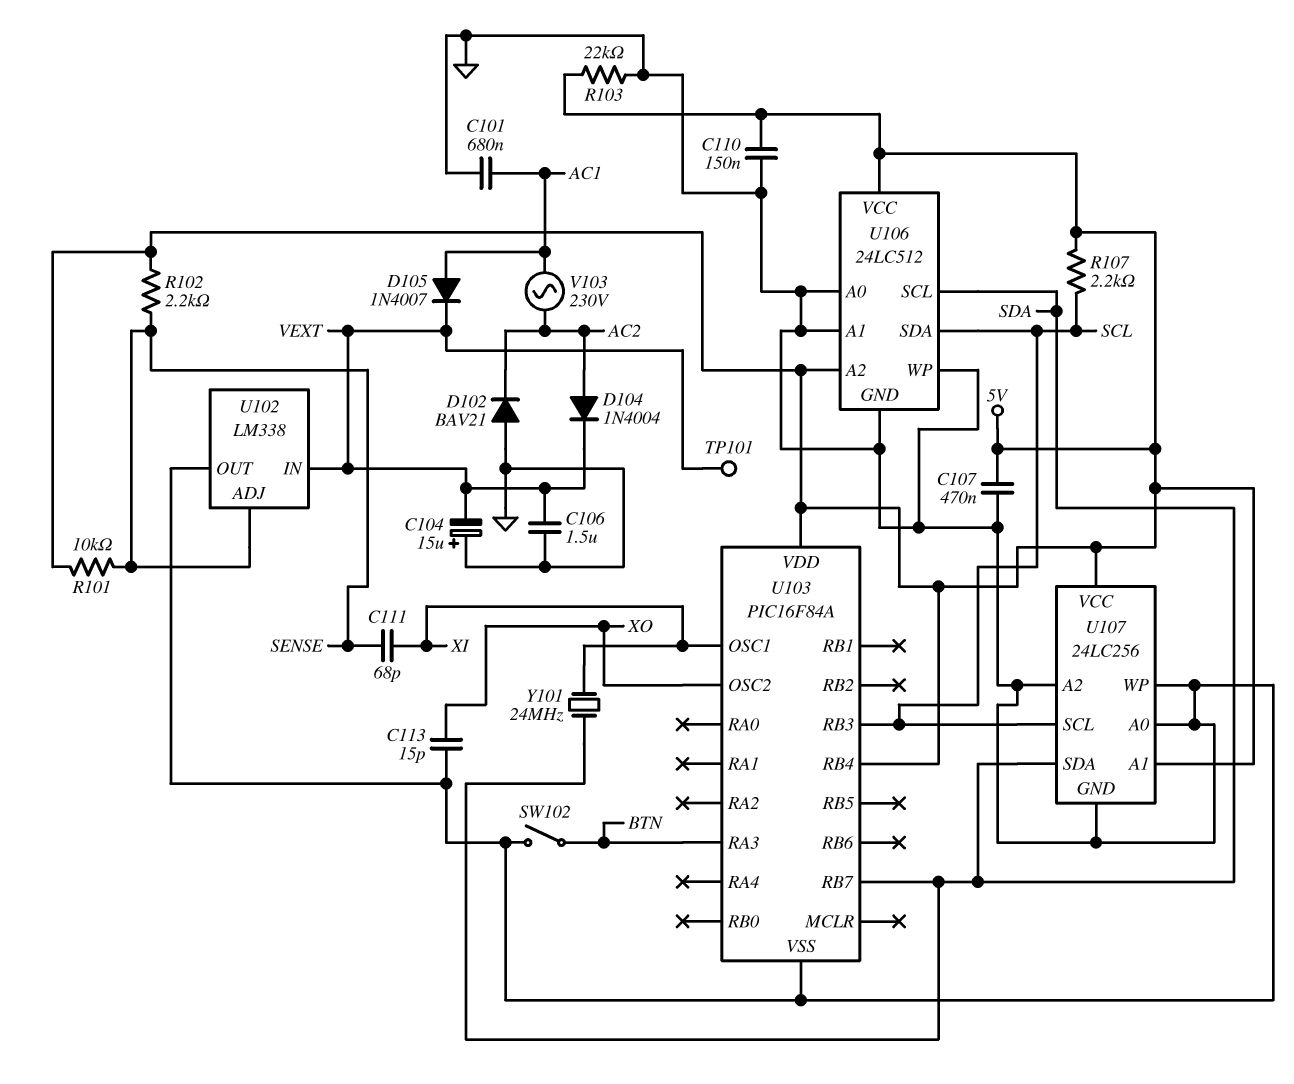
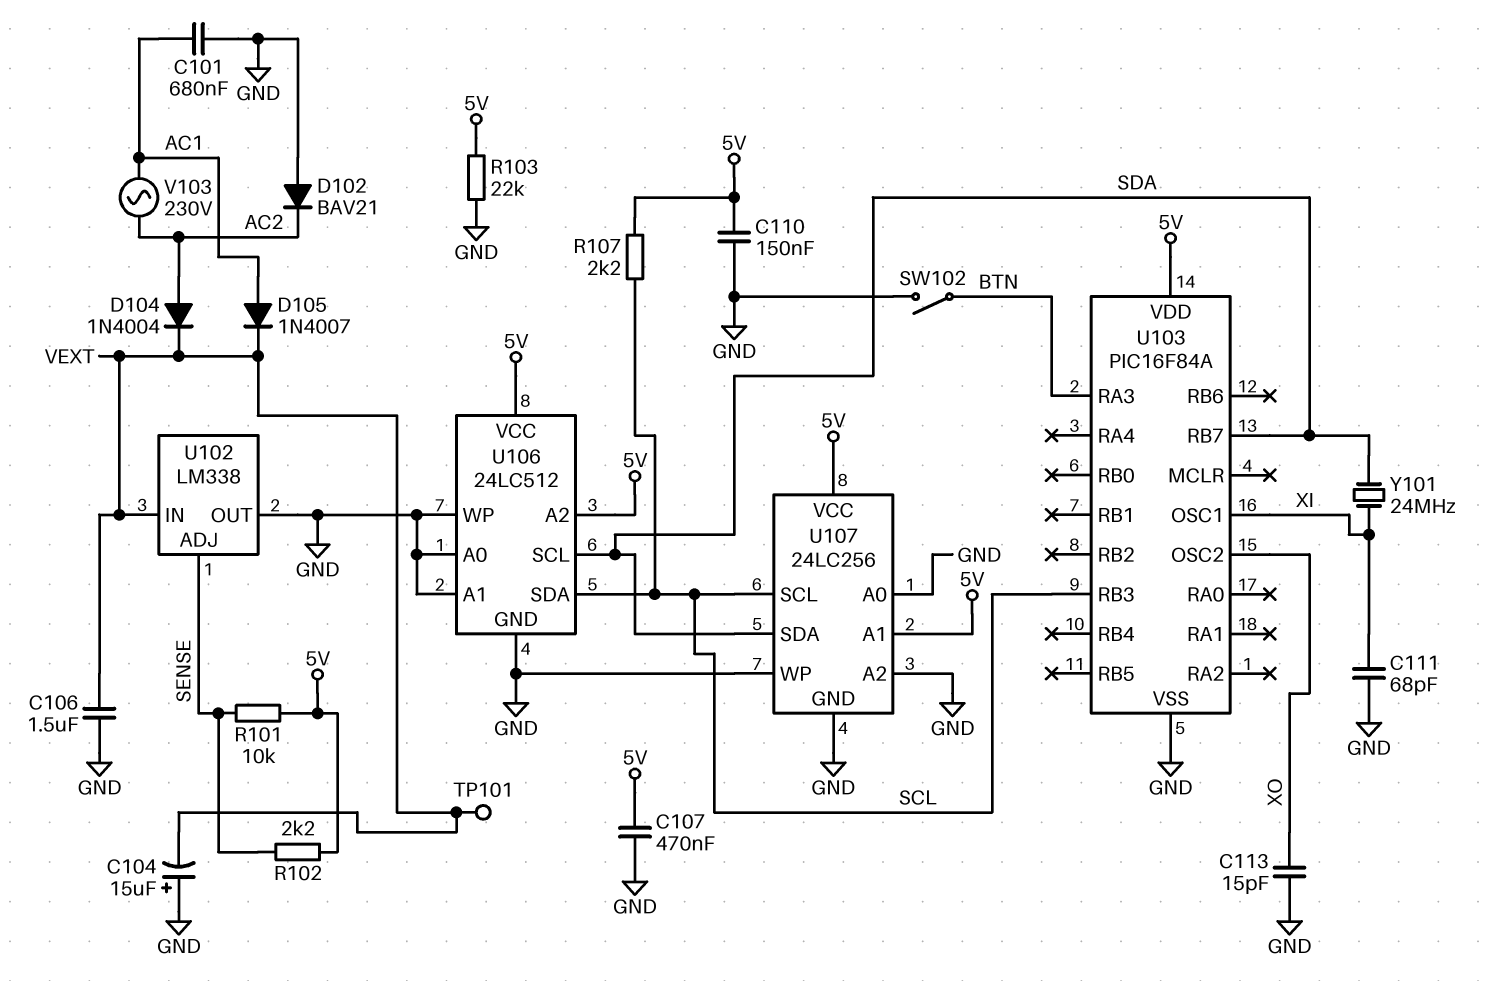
C111: 68pF (SENSE, XI) -> 68pF (GND, XI)
U103 pin RB4: 5V -> none

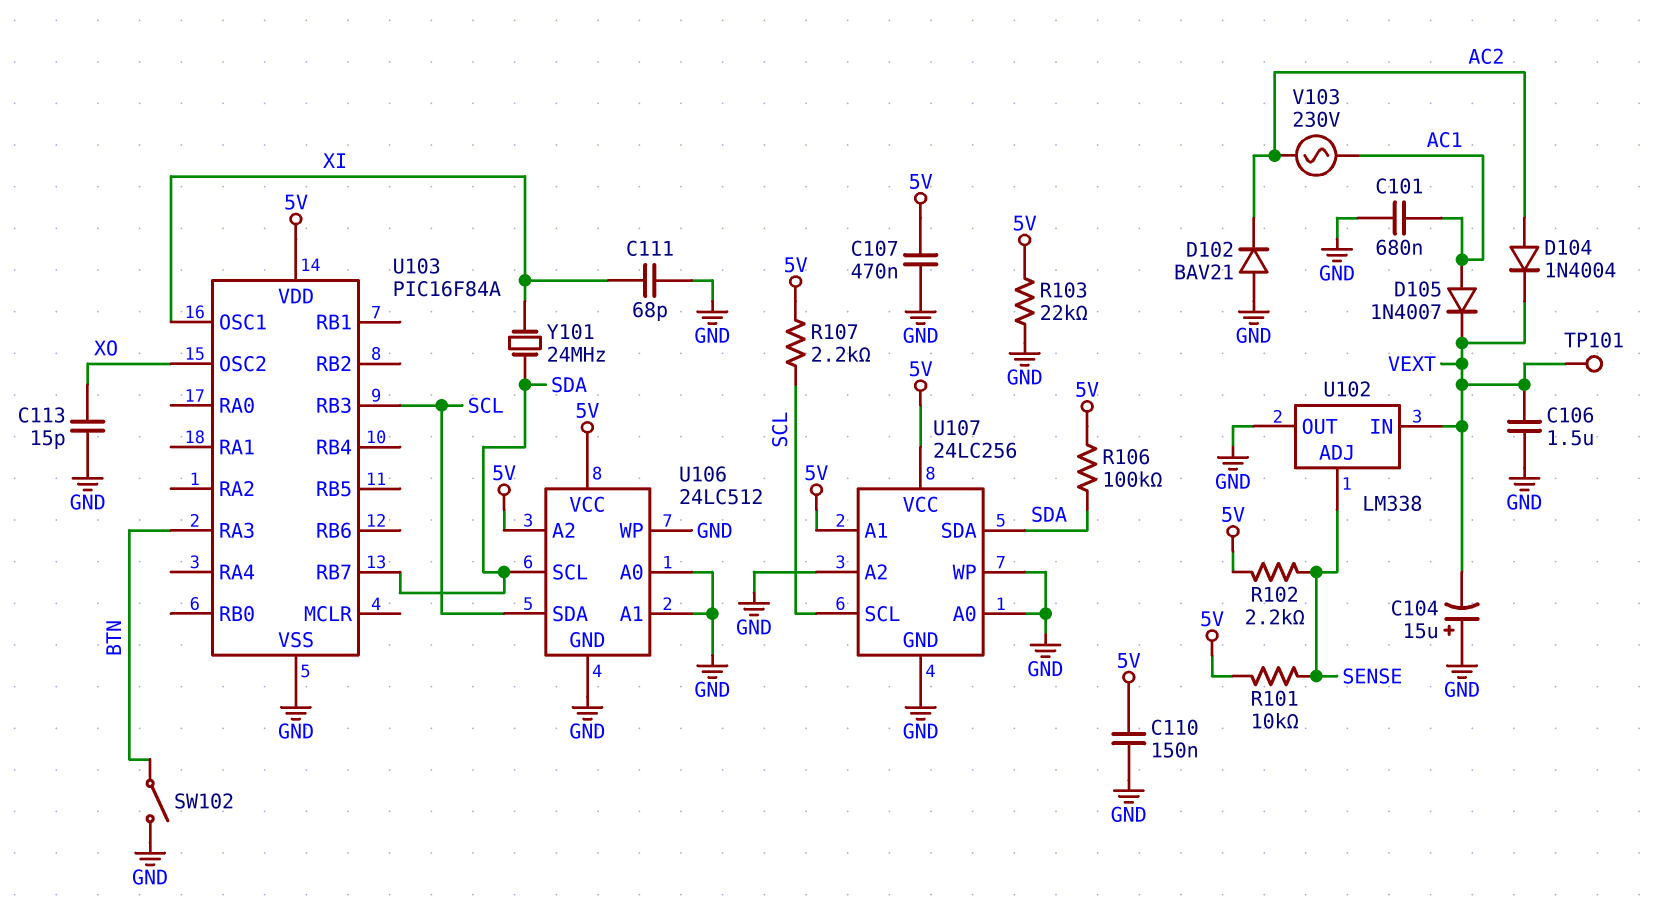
R106: none -> 100k (5V, SDA)

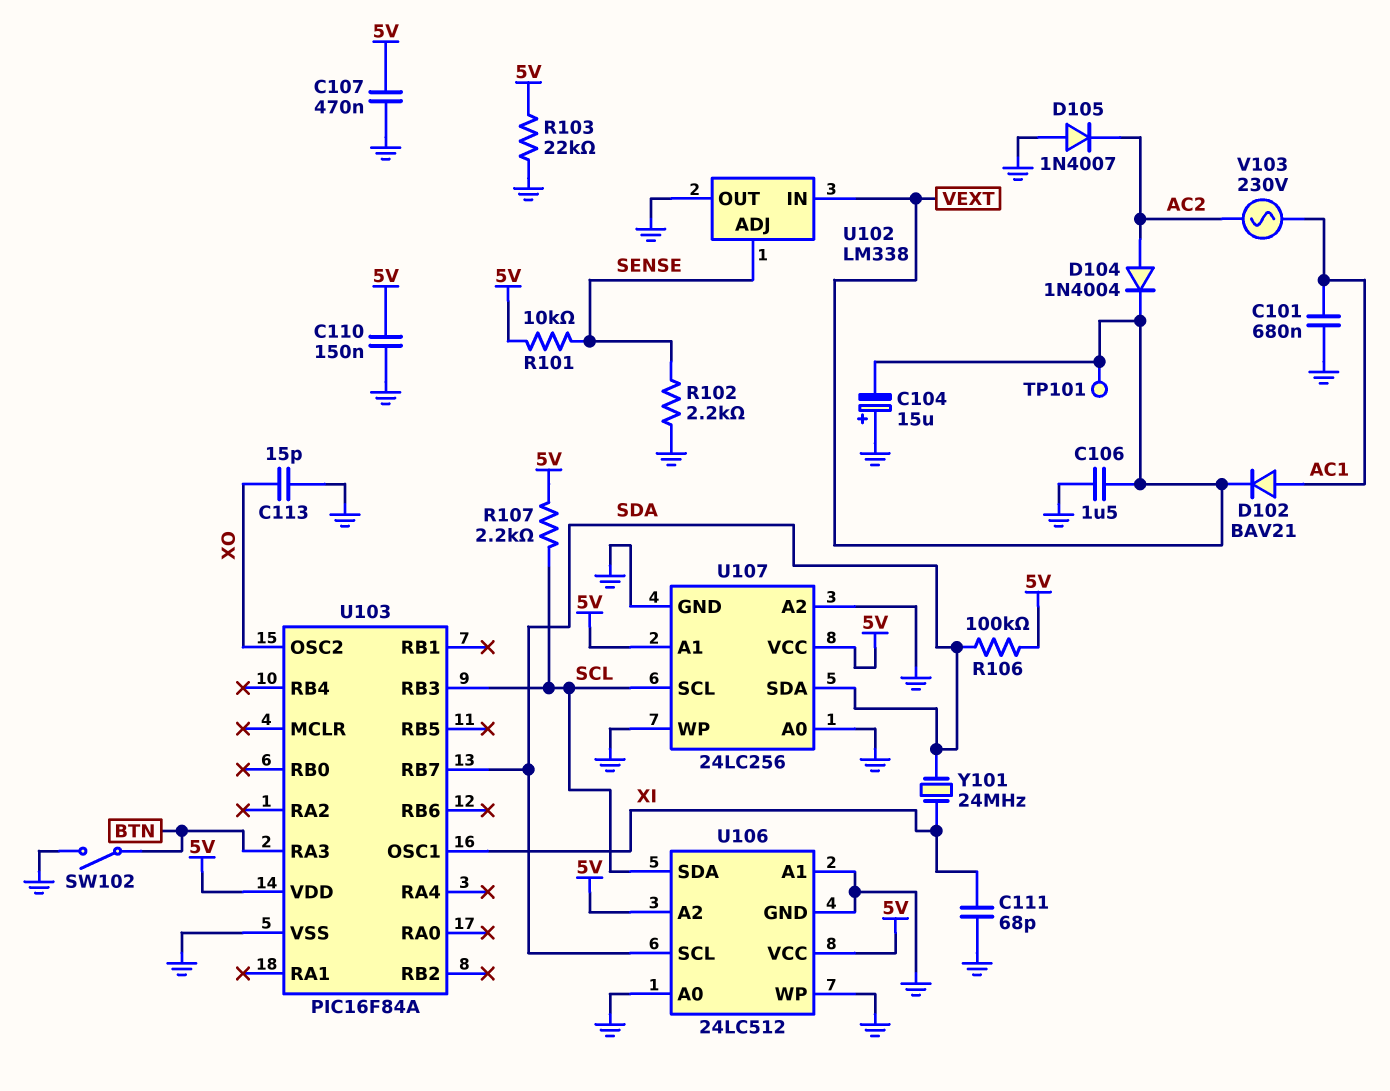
D102: diode BAV21 (A GND, K AC2) -> diode BAV21 (A AC1, K VEXT)
D105: diode 1N4007 (A AC1, K VEXT) -> diode 1N4007 (A GND, K AC2)
R102: 2.2k (5V, SENSE) -> 2.2k (GND, SENSE)

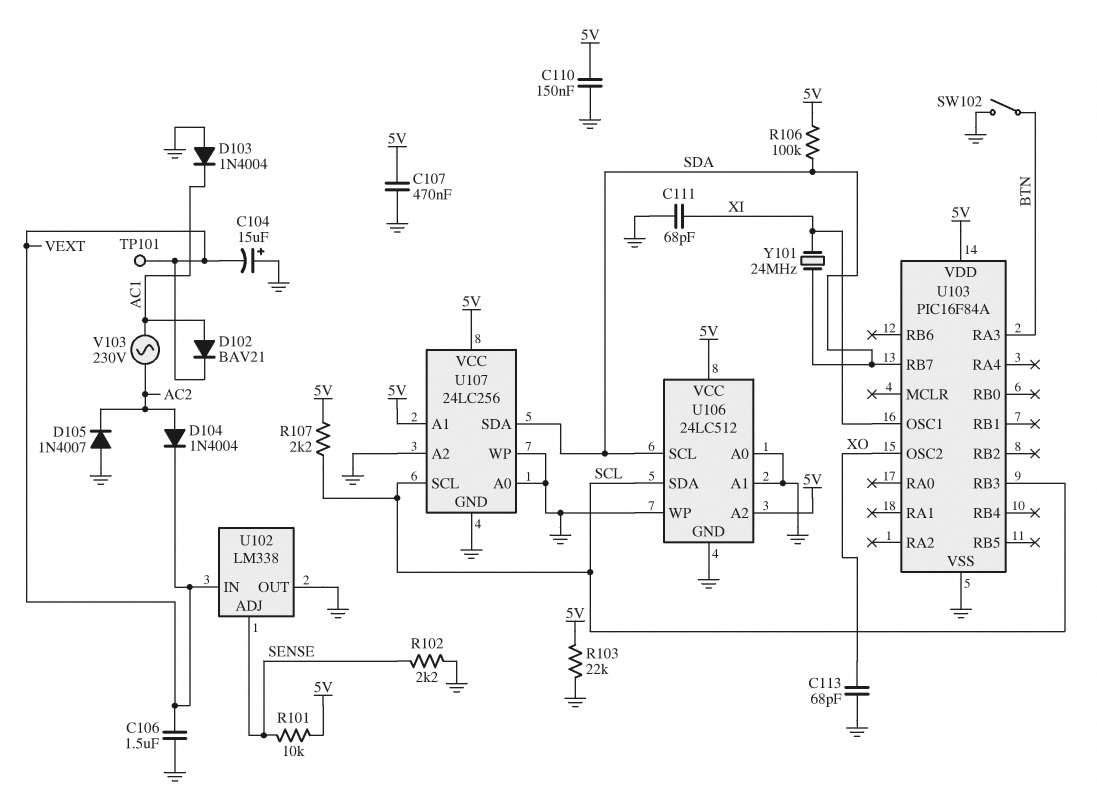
C101: 680nF (AC1, GND) -> none
C113: 15pF (GND, XO) -> 68pF (GND, XO)
D103: none -> diode 1N4004 (A GND, K AC1)

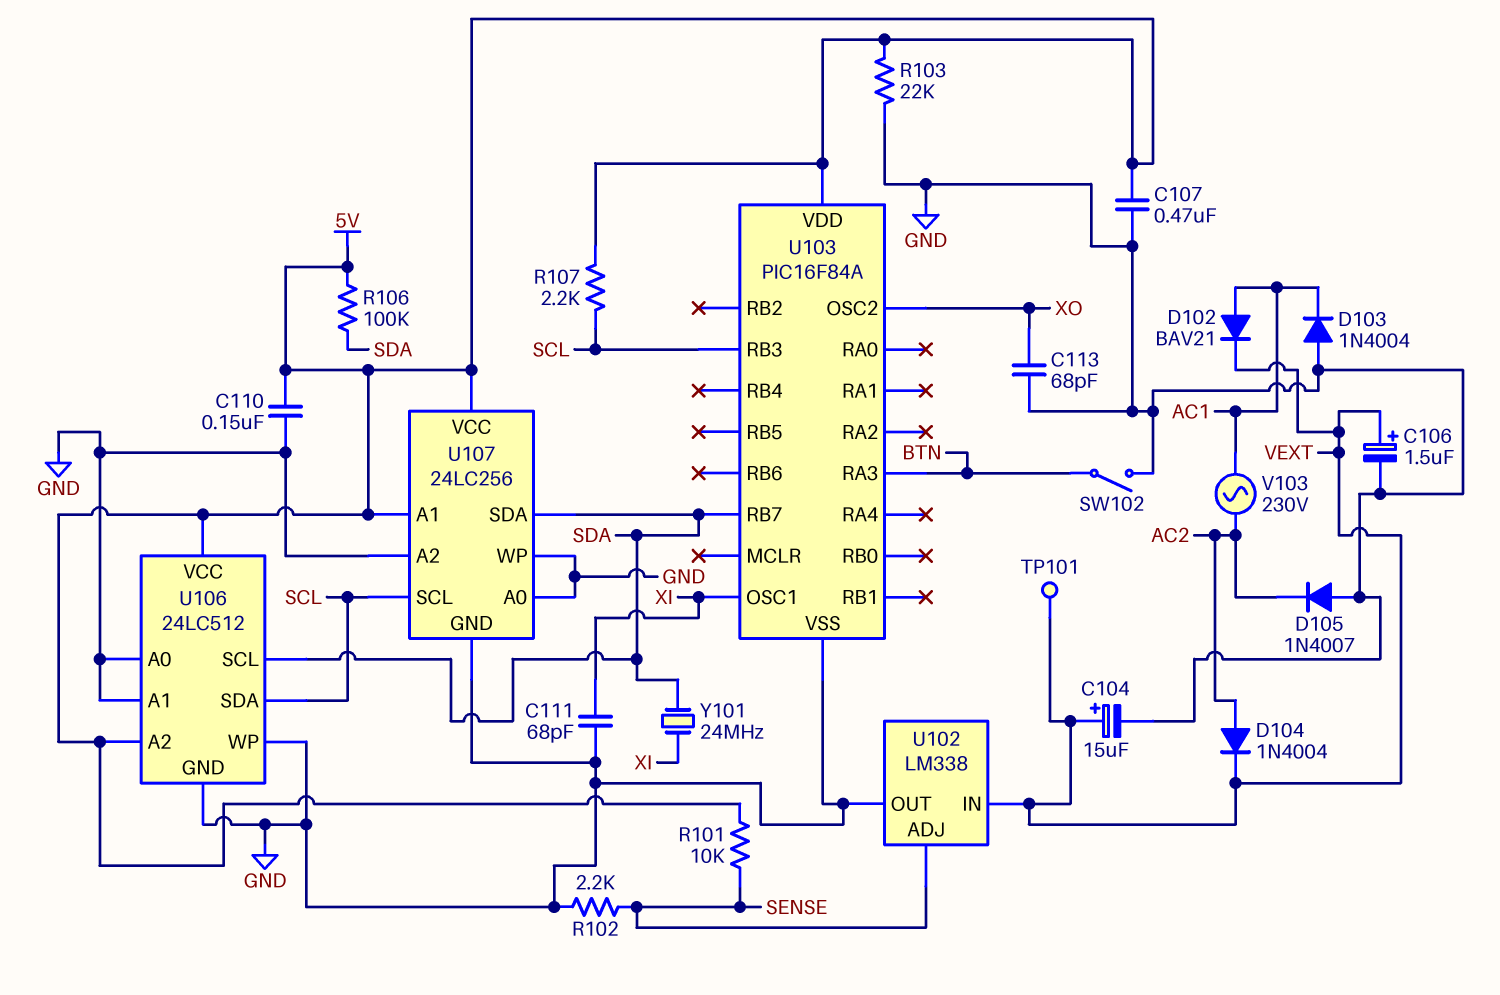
C104: 15uF (plus GND, minus VEXT) -> 15uF (plus VEXT, minus GND)
C106: 1.5uF (GND, VEXT) -> 1.5uF (plus VEXT, minus GND)

